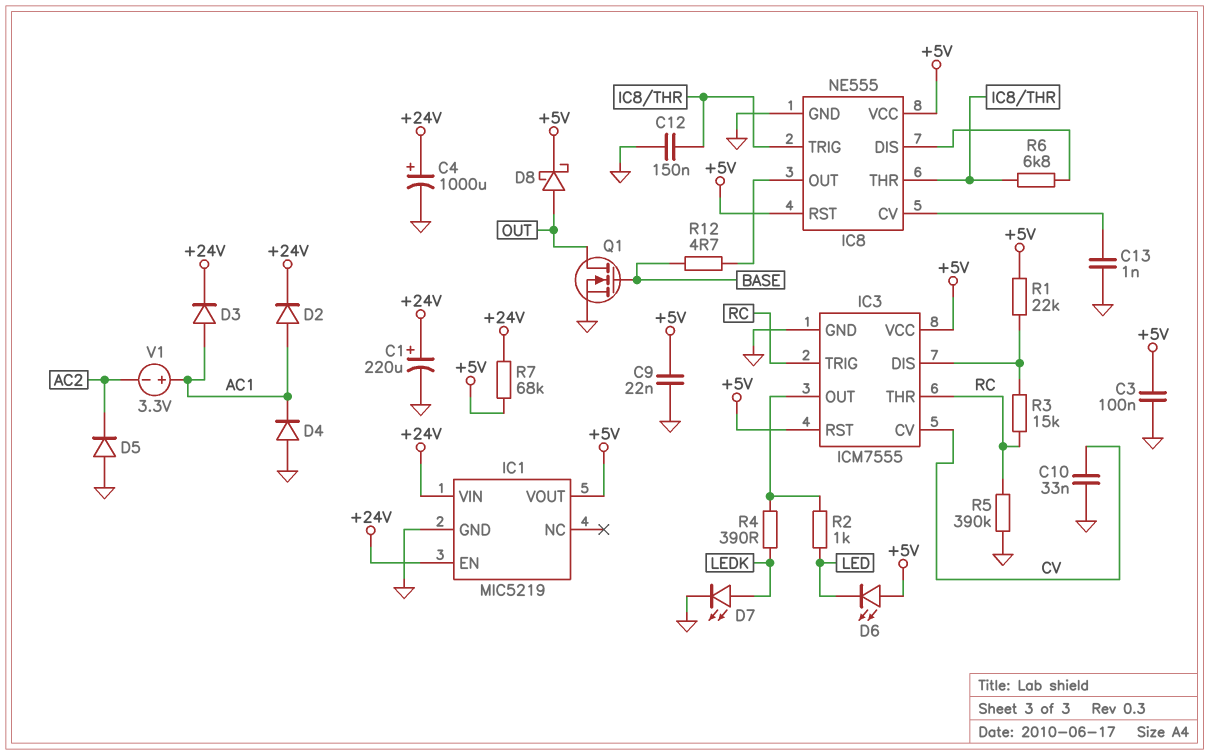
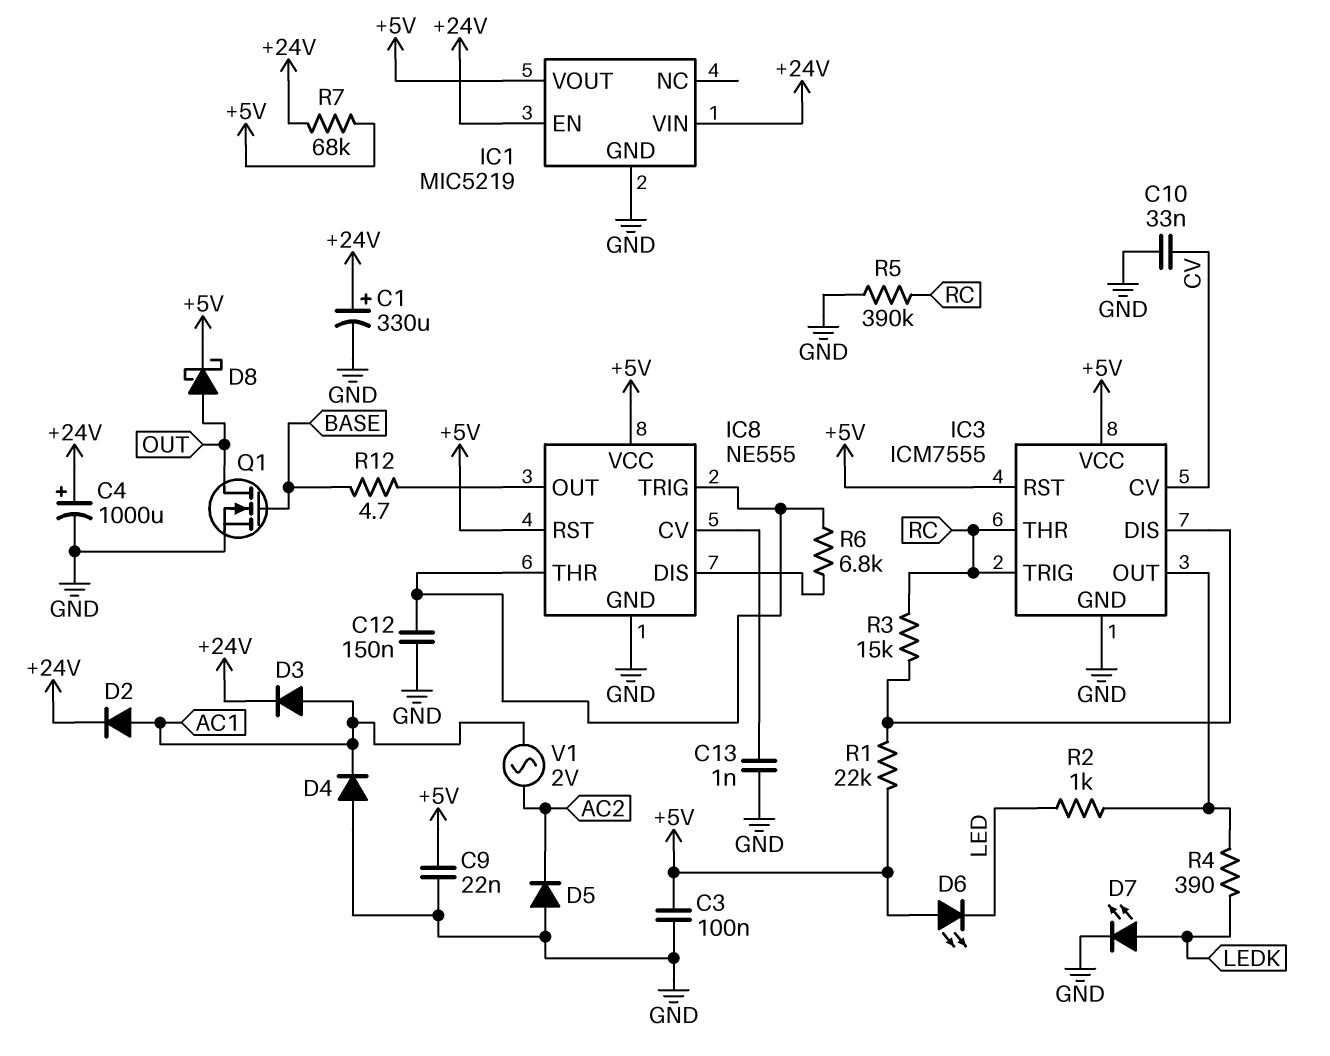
C1: 220uF (plus +24V, minus GND) -> 330uF (plus +24V, minus GND)
V1: 3.3V (plus AC1, minus AC2) -> AC 2V (AC1, AC2)

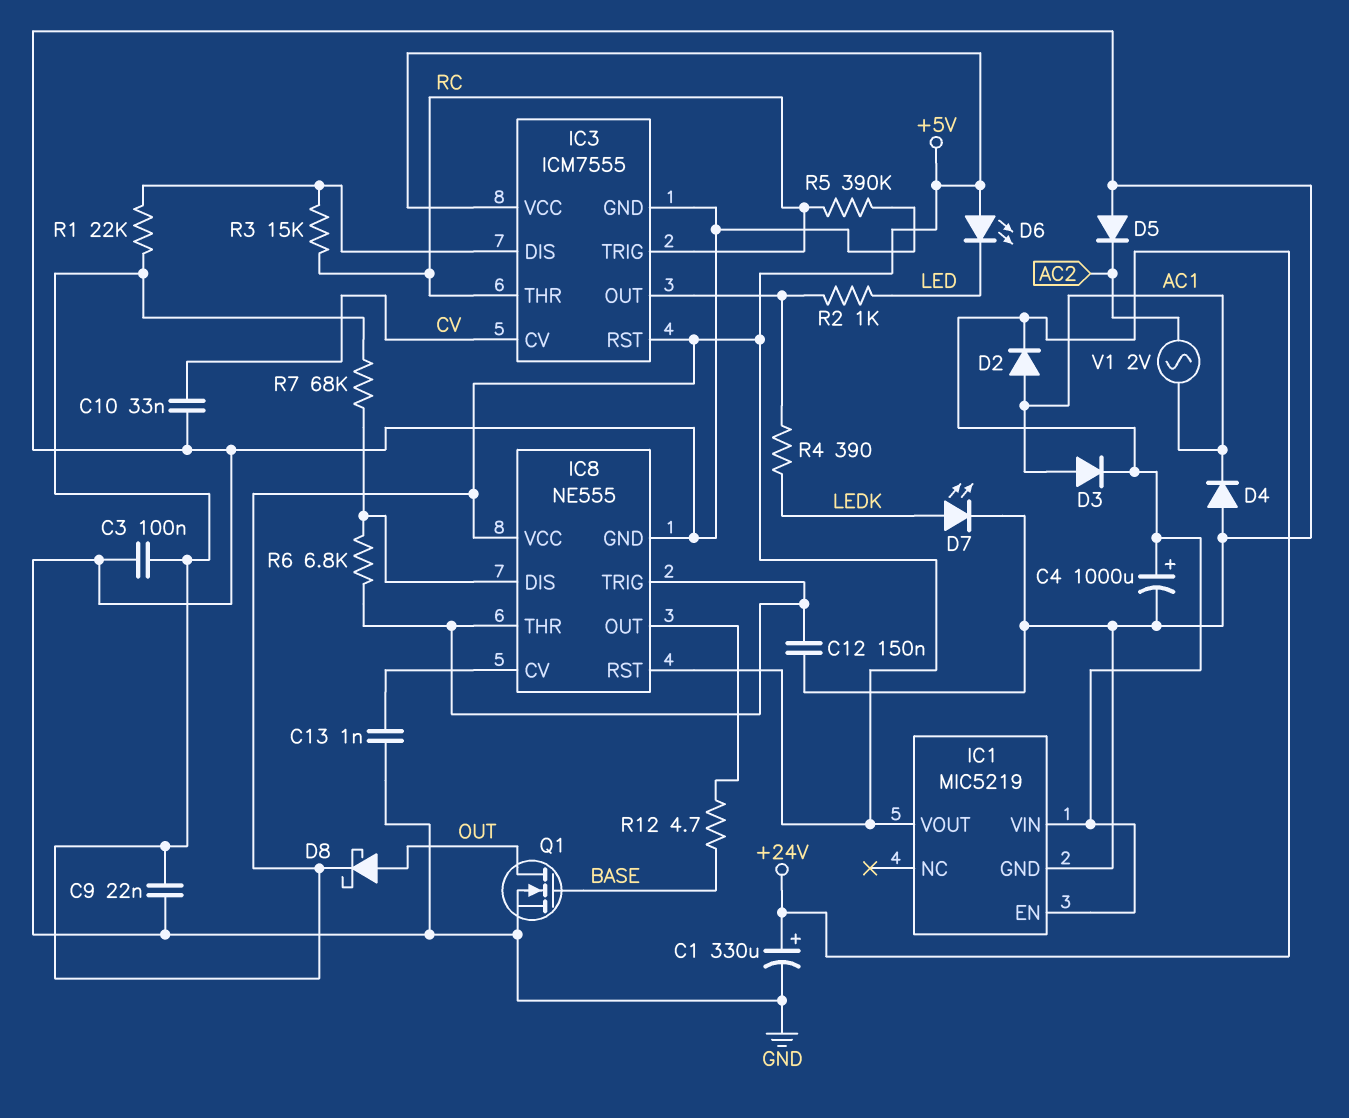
R7: 68k (+5V, +24V) -> 68k (+5V, IC8/DIS)

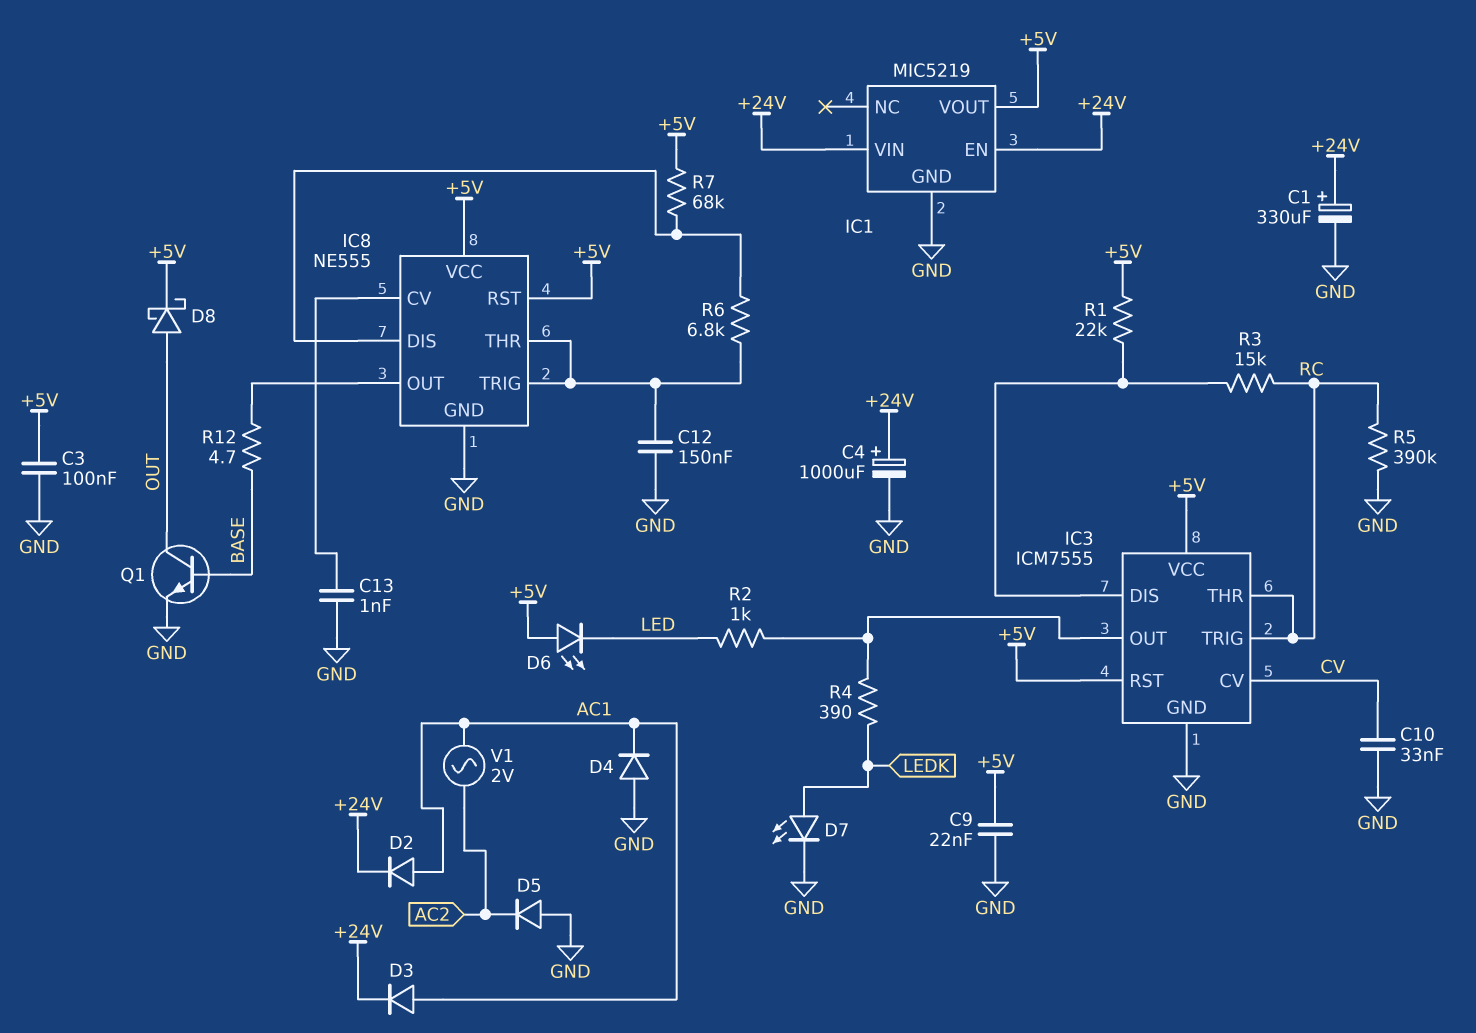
Q1: NMOS (G BASE, D OUT, S GND) -> NPN (B BASE, C OUT, E GND)

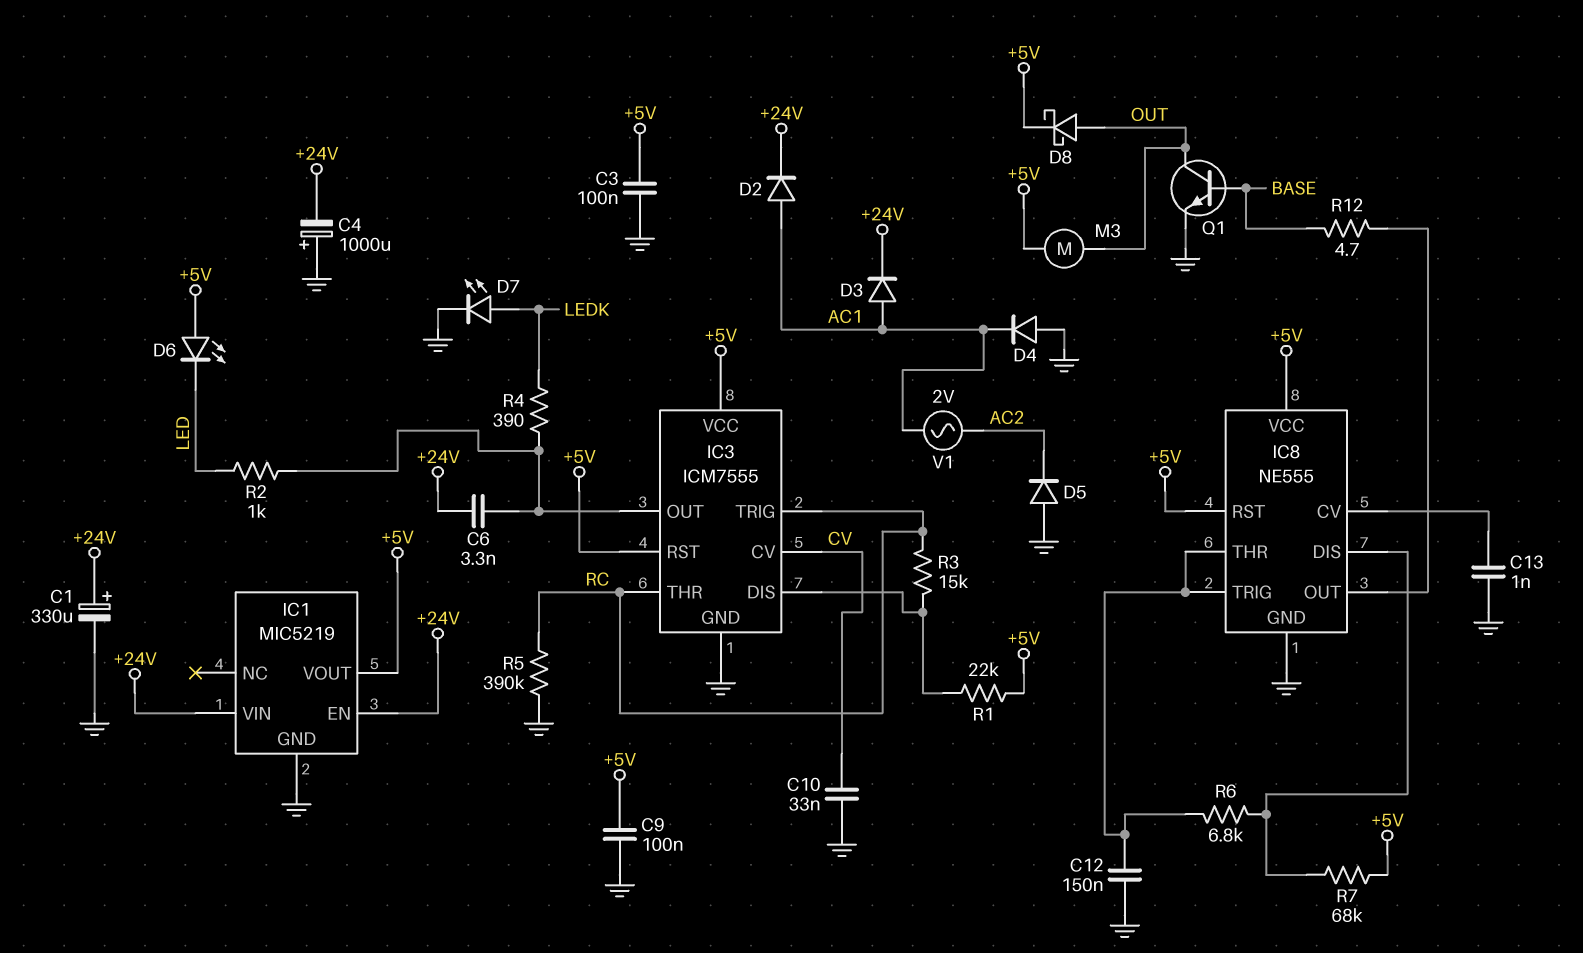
C4: 1000uF (plus +24V, minus GND) -> 1000uF (plus GND, minus +24V)
C6: none -> 3.3nF (+24V, IC3/OUT)
C9: 22nF (+5V, GND) -> 100nF (+5V, GND)
M3: none -> motor (+5V, OUT)

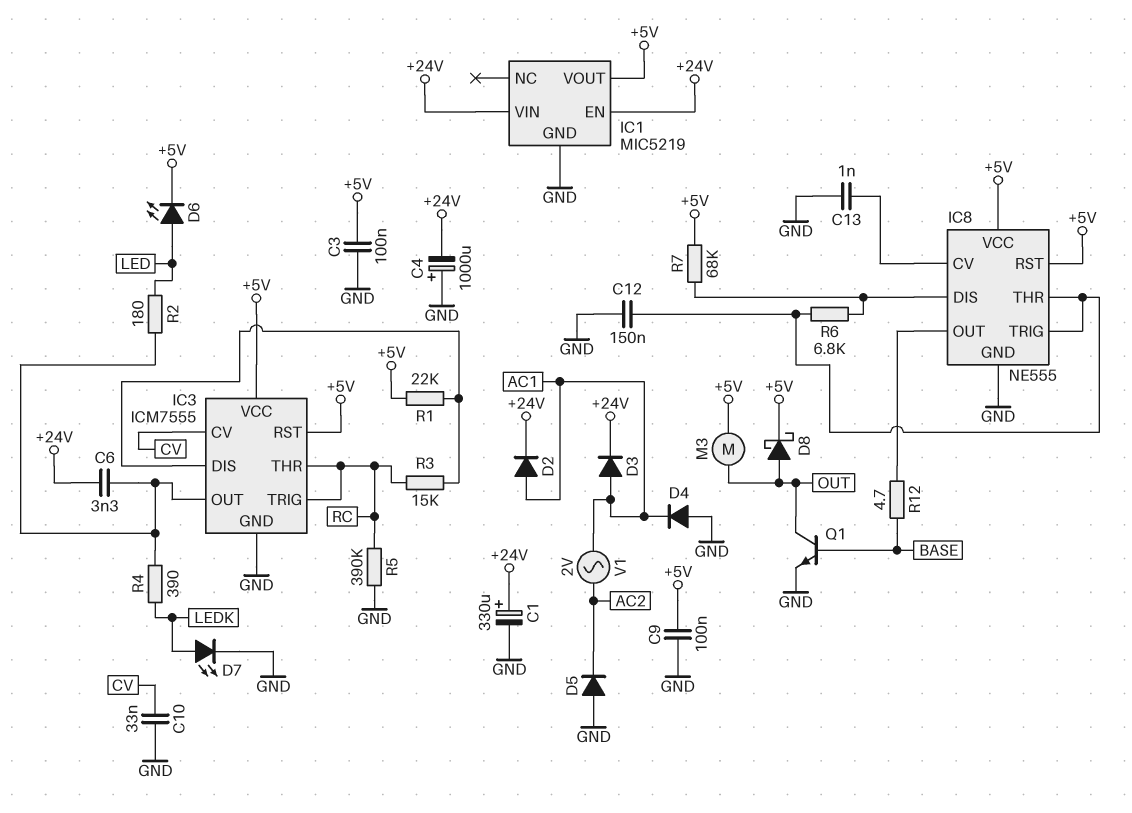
D6: LED (A +5V, K LED) -> LED (A LED, K +5V)
R2: 1k (IC3/OUT, LED) -> 180 (IC3/OUT, LED)

